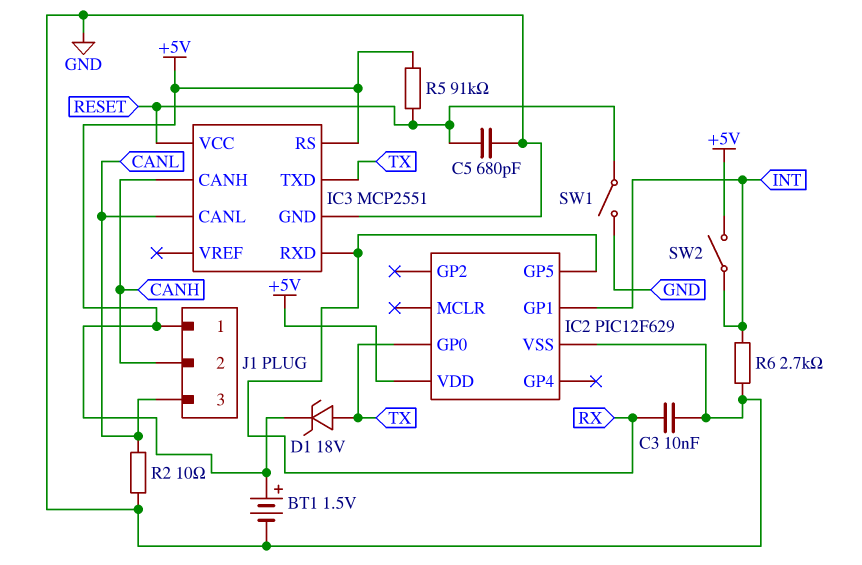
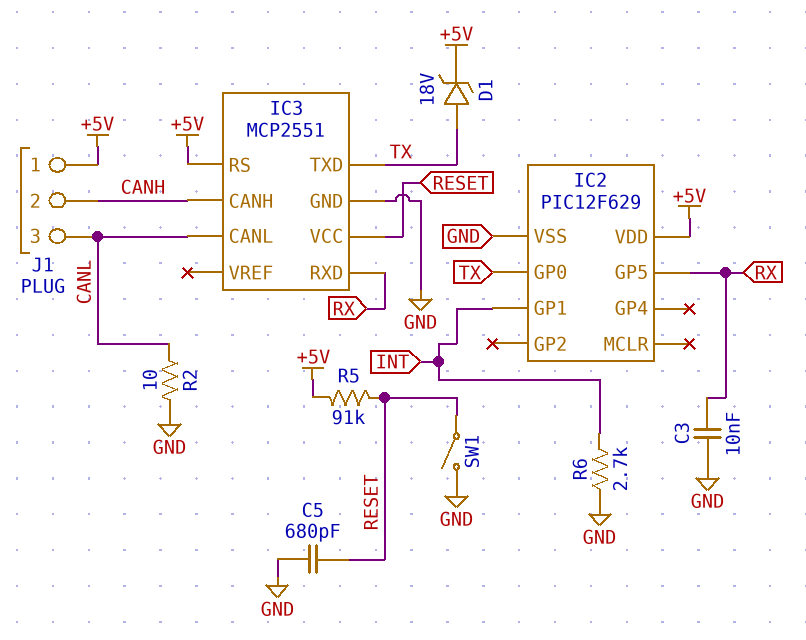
BT1: 1.5V (plus +5V, minus GND) -> none
SW2: switch (+5V, INT) -> none

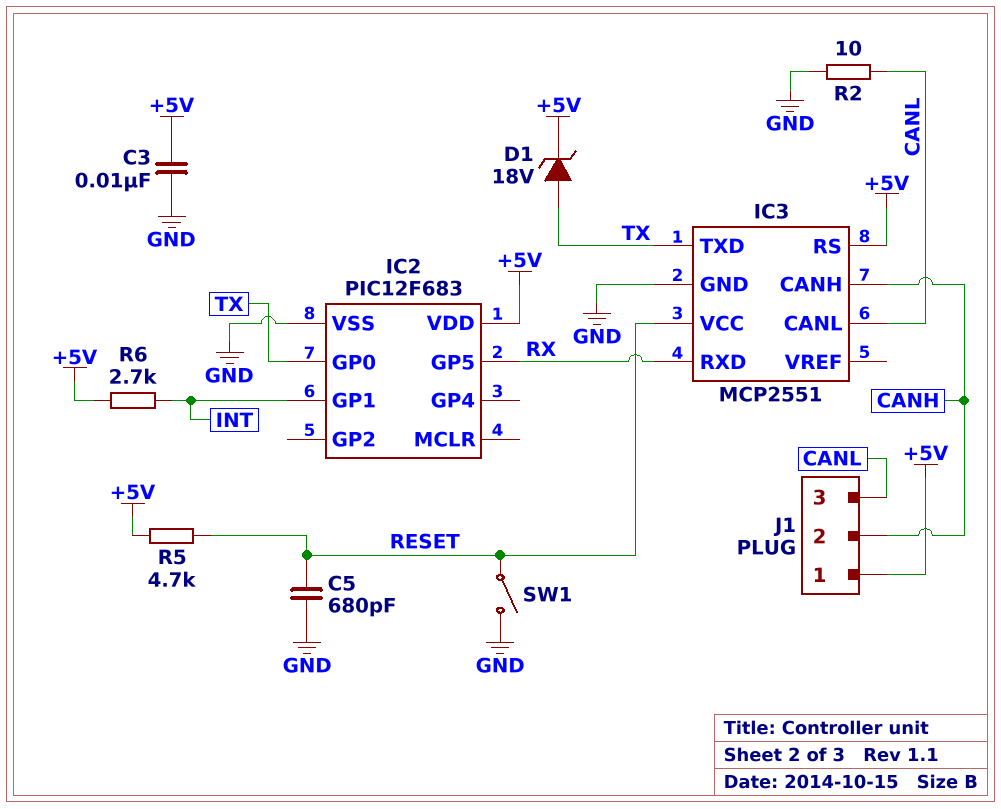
C3: 10nF (GND, RX) -> 10nF (+5V, GND)
IC2: PIC12F629 -> PIC12F683
R5: 91k (+5V, RESET) -> 4.7k (+5V, RESET)
R6: 2.7k (GND, INT) -> 2.7k (+5V, INT)

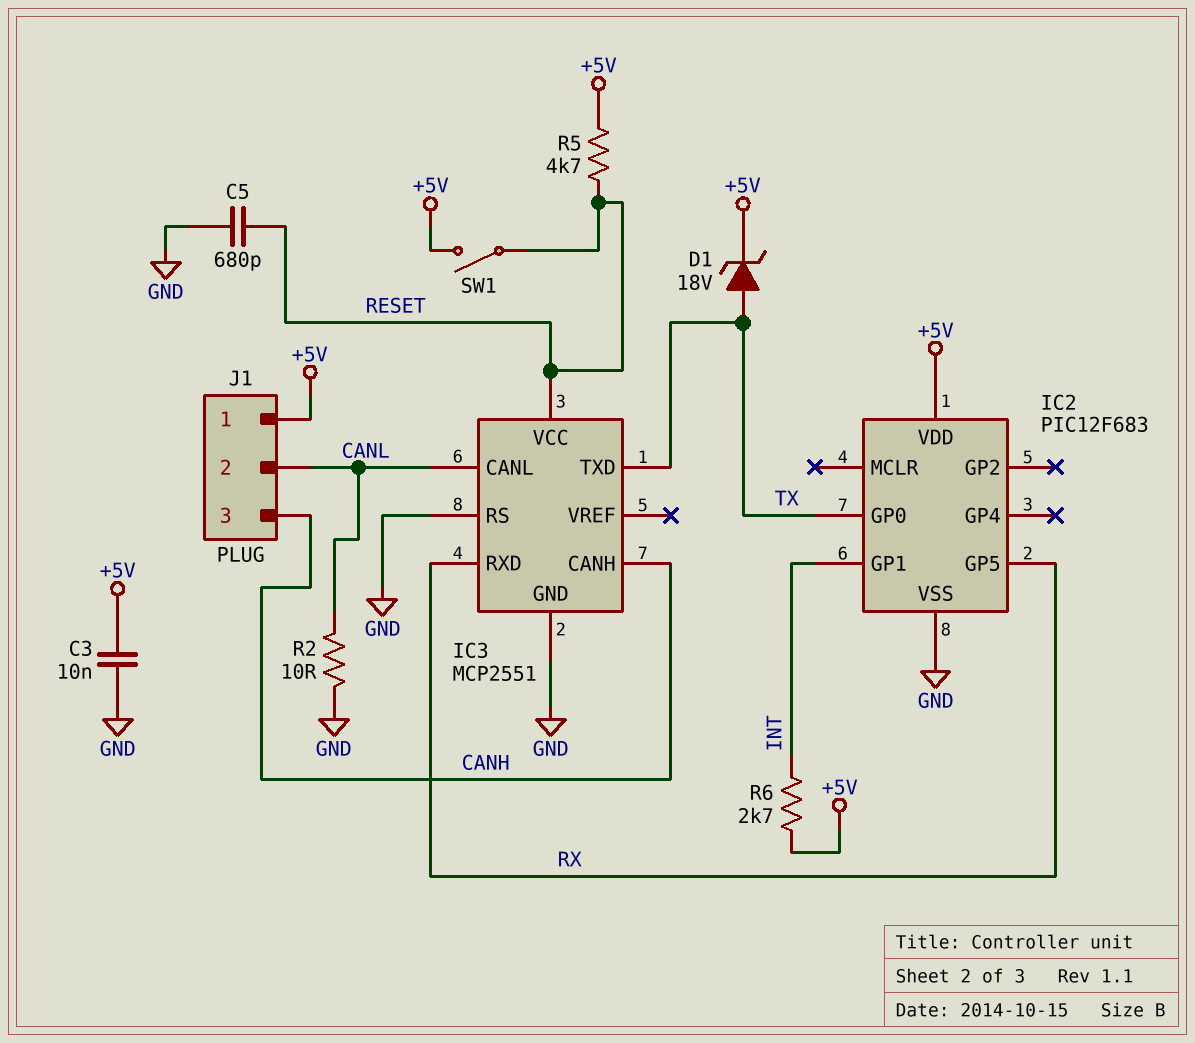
IC3 pin RS: +5V -> GND
J1 pin 2: CANH -> CANL
J1 pin 3: CANL -> CANH
SW1: switch (GND, RESET) -> switch (+5V, RESET)

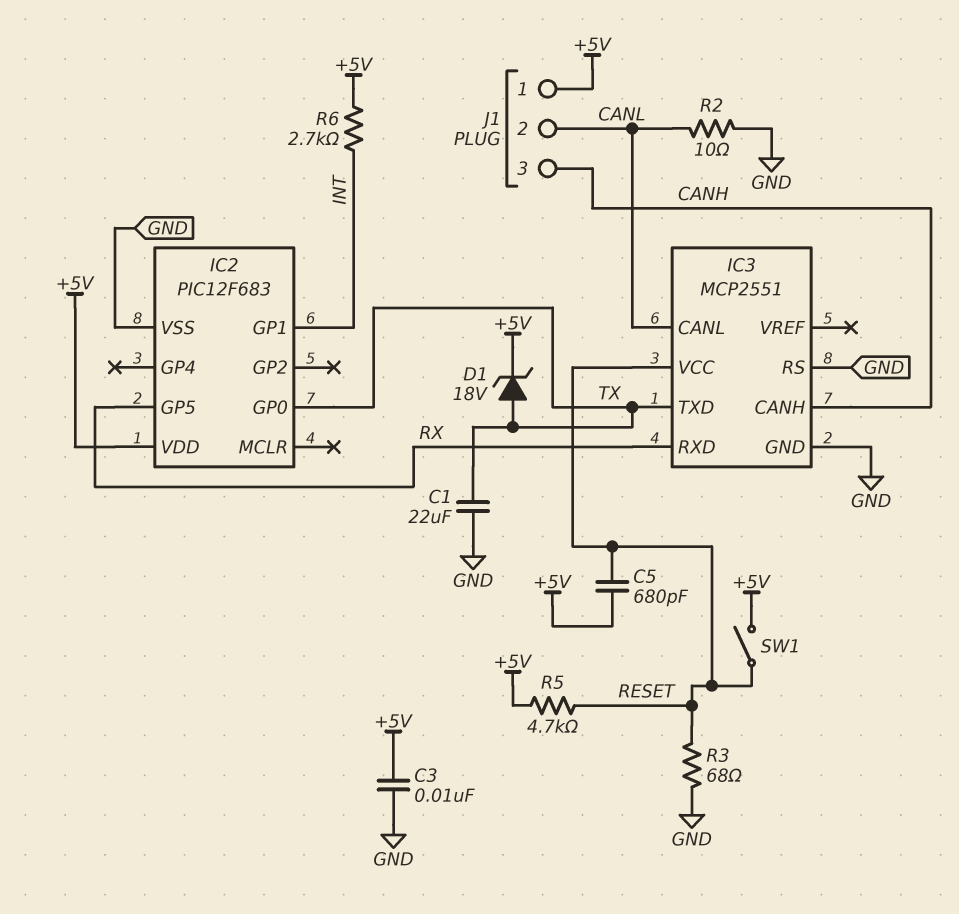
C1: none -> 22uF (GND, TX)
C5: 680pF (GND, RESET) -> 680pF (+5V, RESET)
R3: none -> 68 (GND, RESET)

